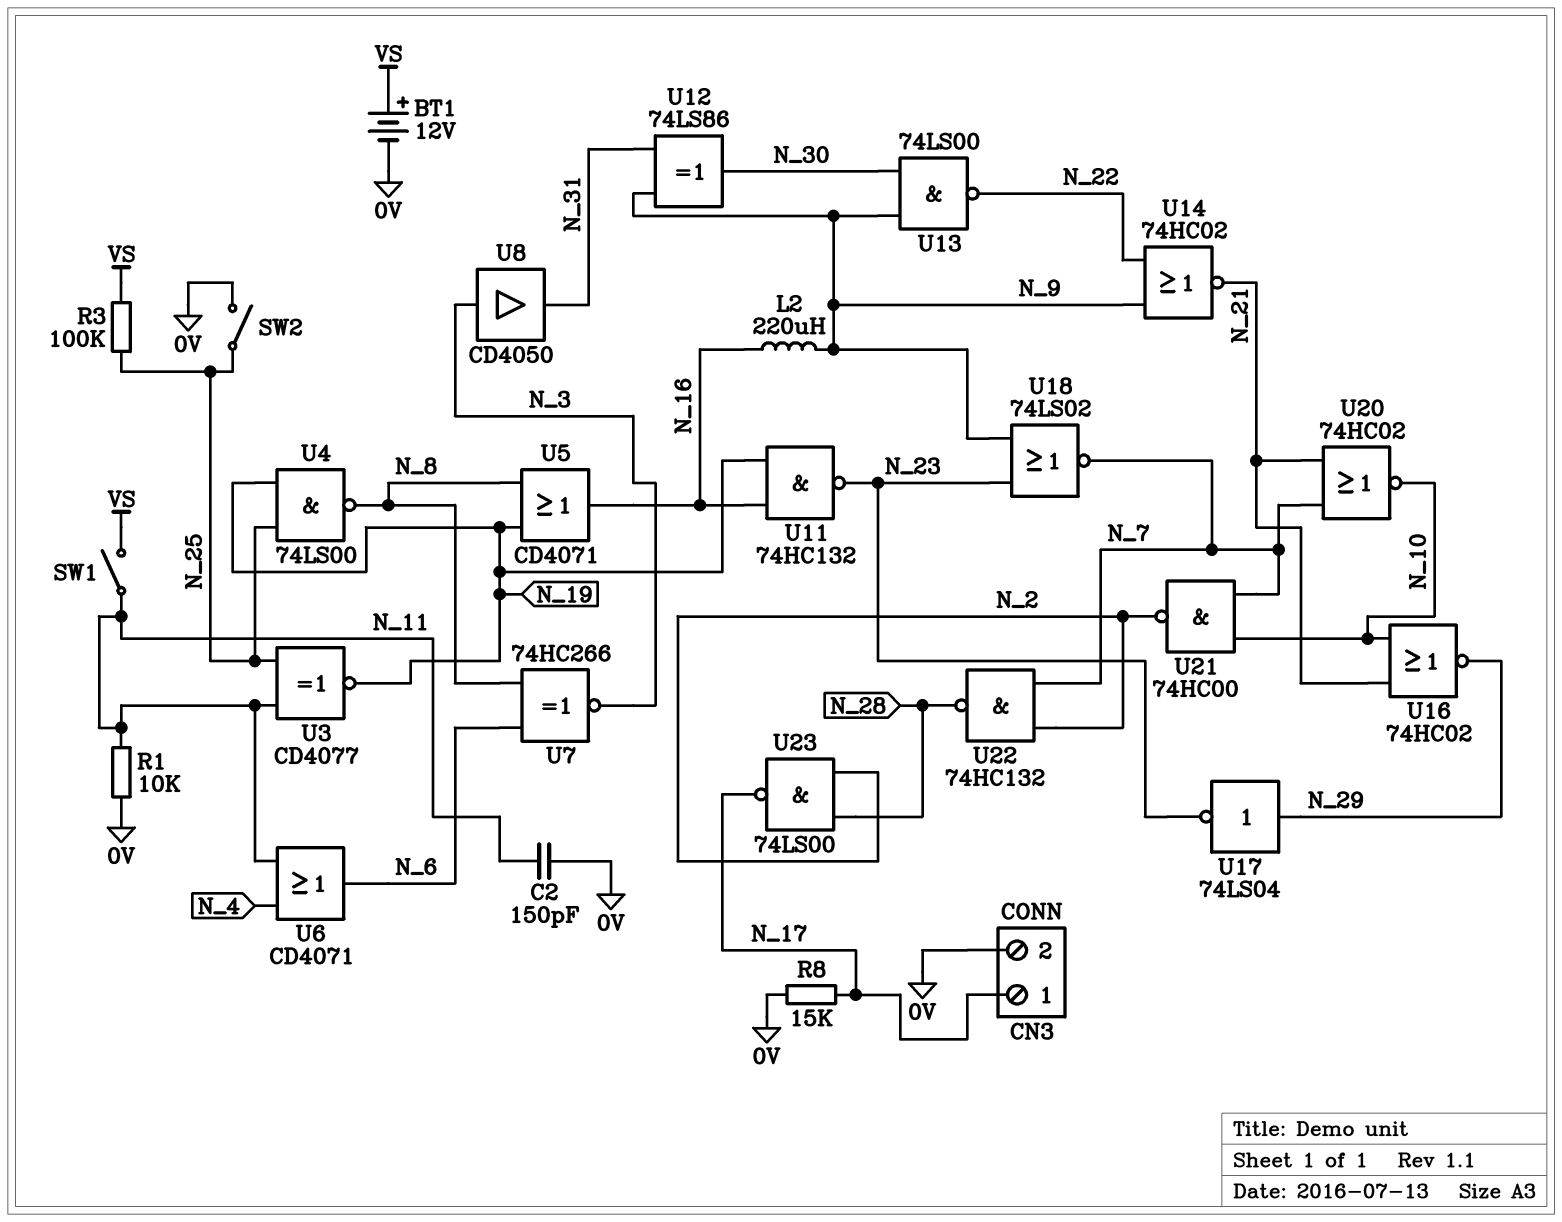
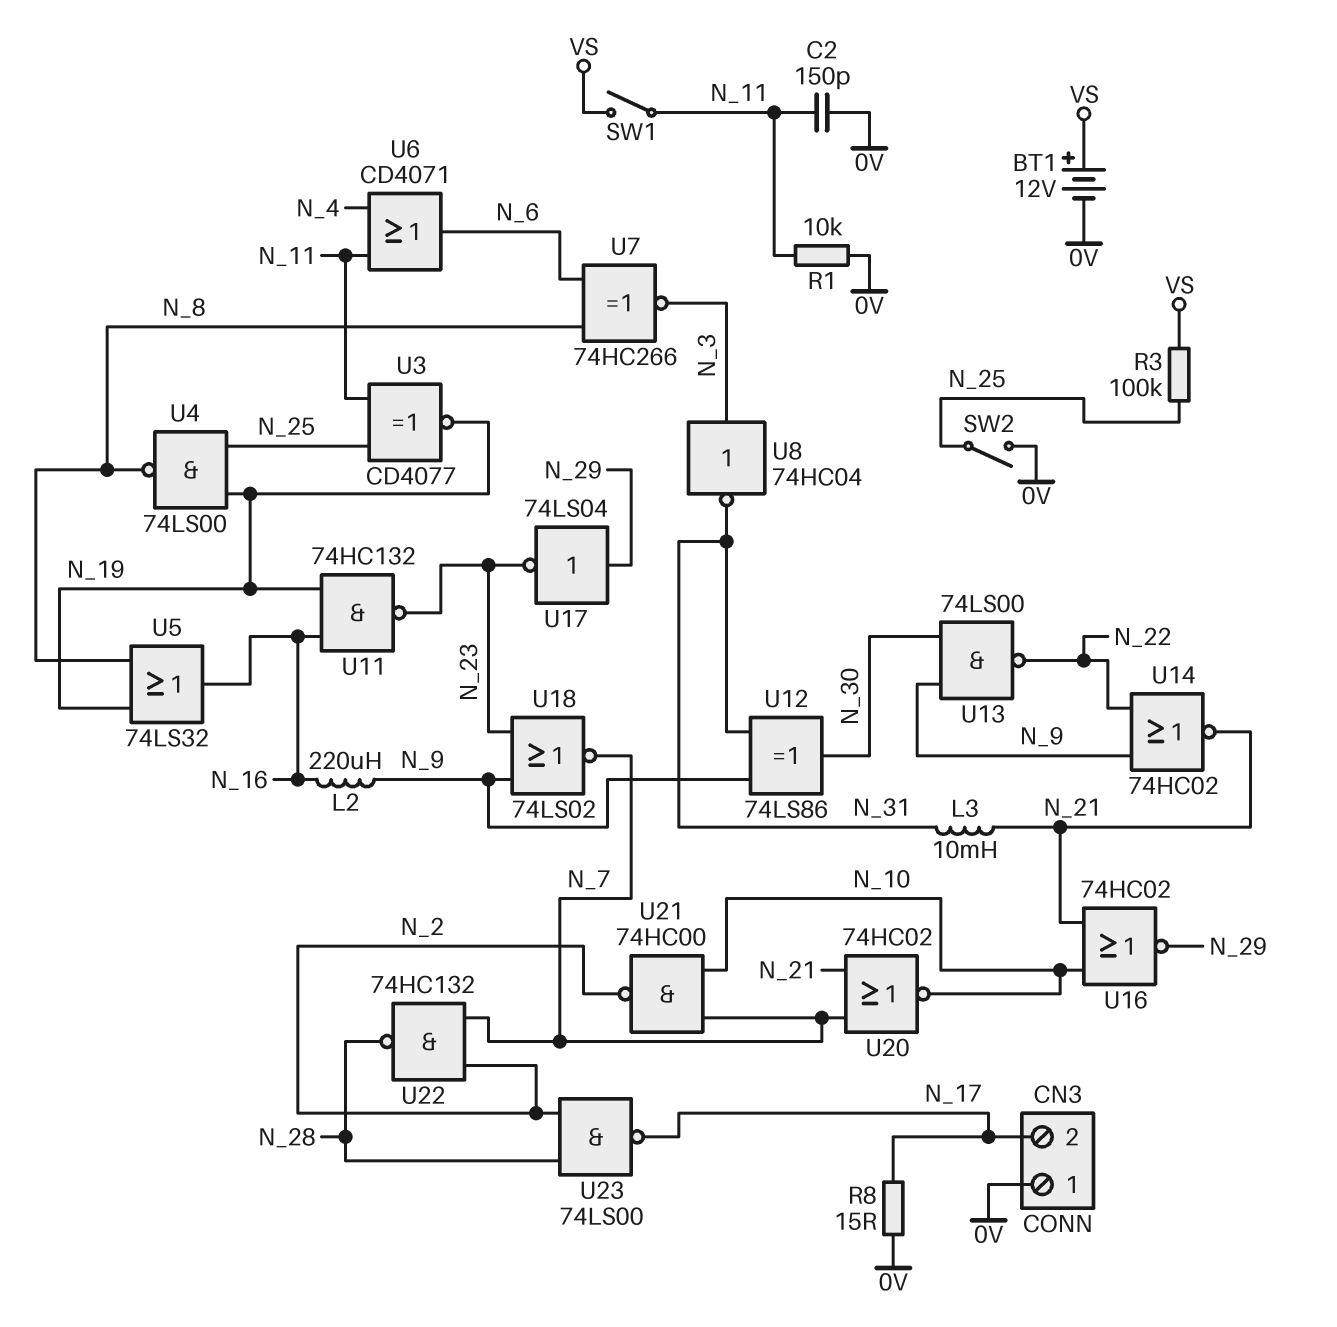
CN3 pin 1: N_17 -> 0V
CN3 pin 2: 0V -> N_17
L3: none -> 10mH (N_21, N_31)
R8: 15k (0V, N_17) -> 15 (0V, N_17)
U5: OR CD4071 (in N_8, in N_19, out N_16) -> OR 74LS32 (in N_8, in N_19, out N_16)
U8: buffer CD4050 (in N_3, out N_31) -> NOT 74HC04 (in N_3, out N_31)

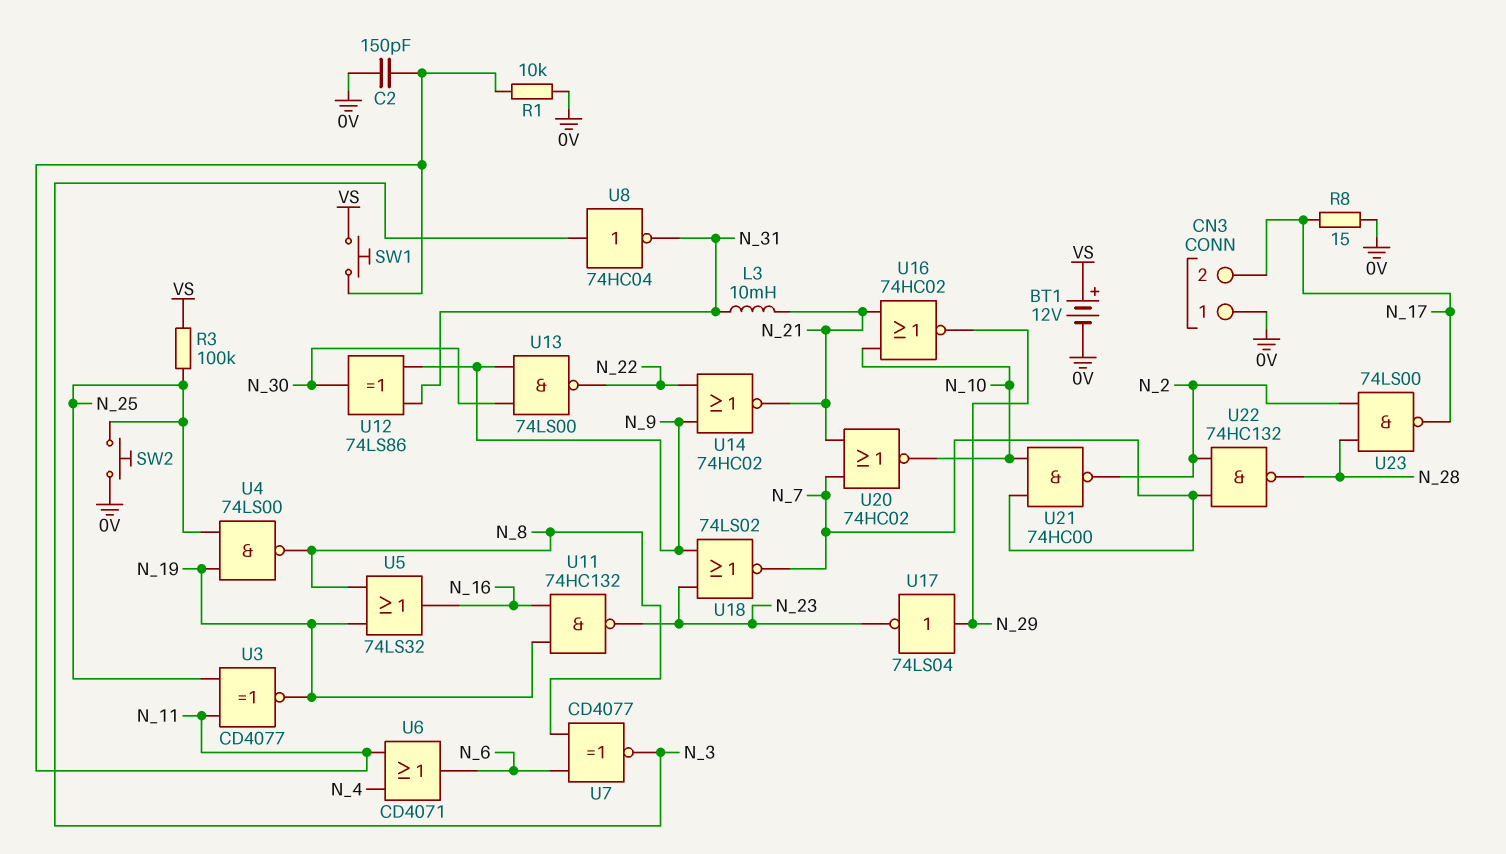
L2: 220uH (N_9, N_16) -> none
SW1: switch (N_11, VS) -> button (N_11, VS)
SW2: switch (0V, N_25) -> button (0V, N_25)
U7: XNOR 74HC266 (in N_6, in N_8, out N_3) -> XNOR CD4077 (in N_6, in N_8, out N_3)

